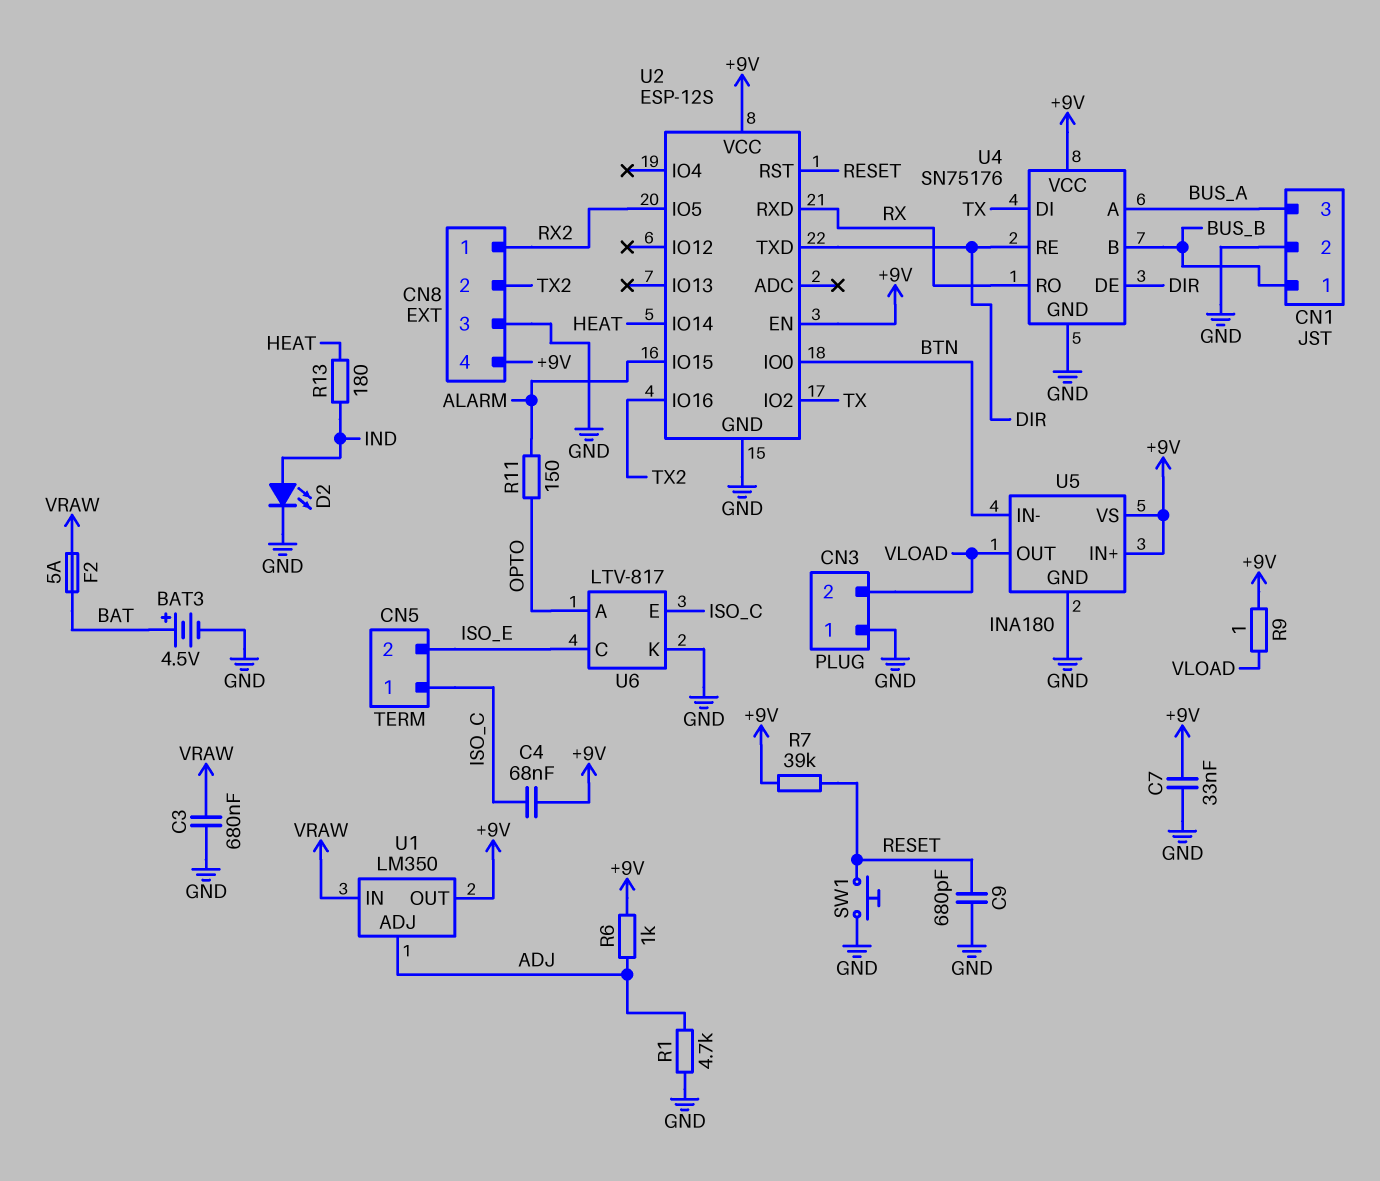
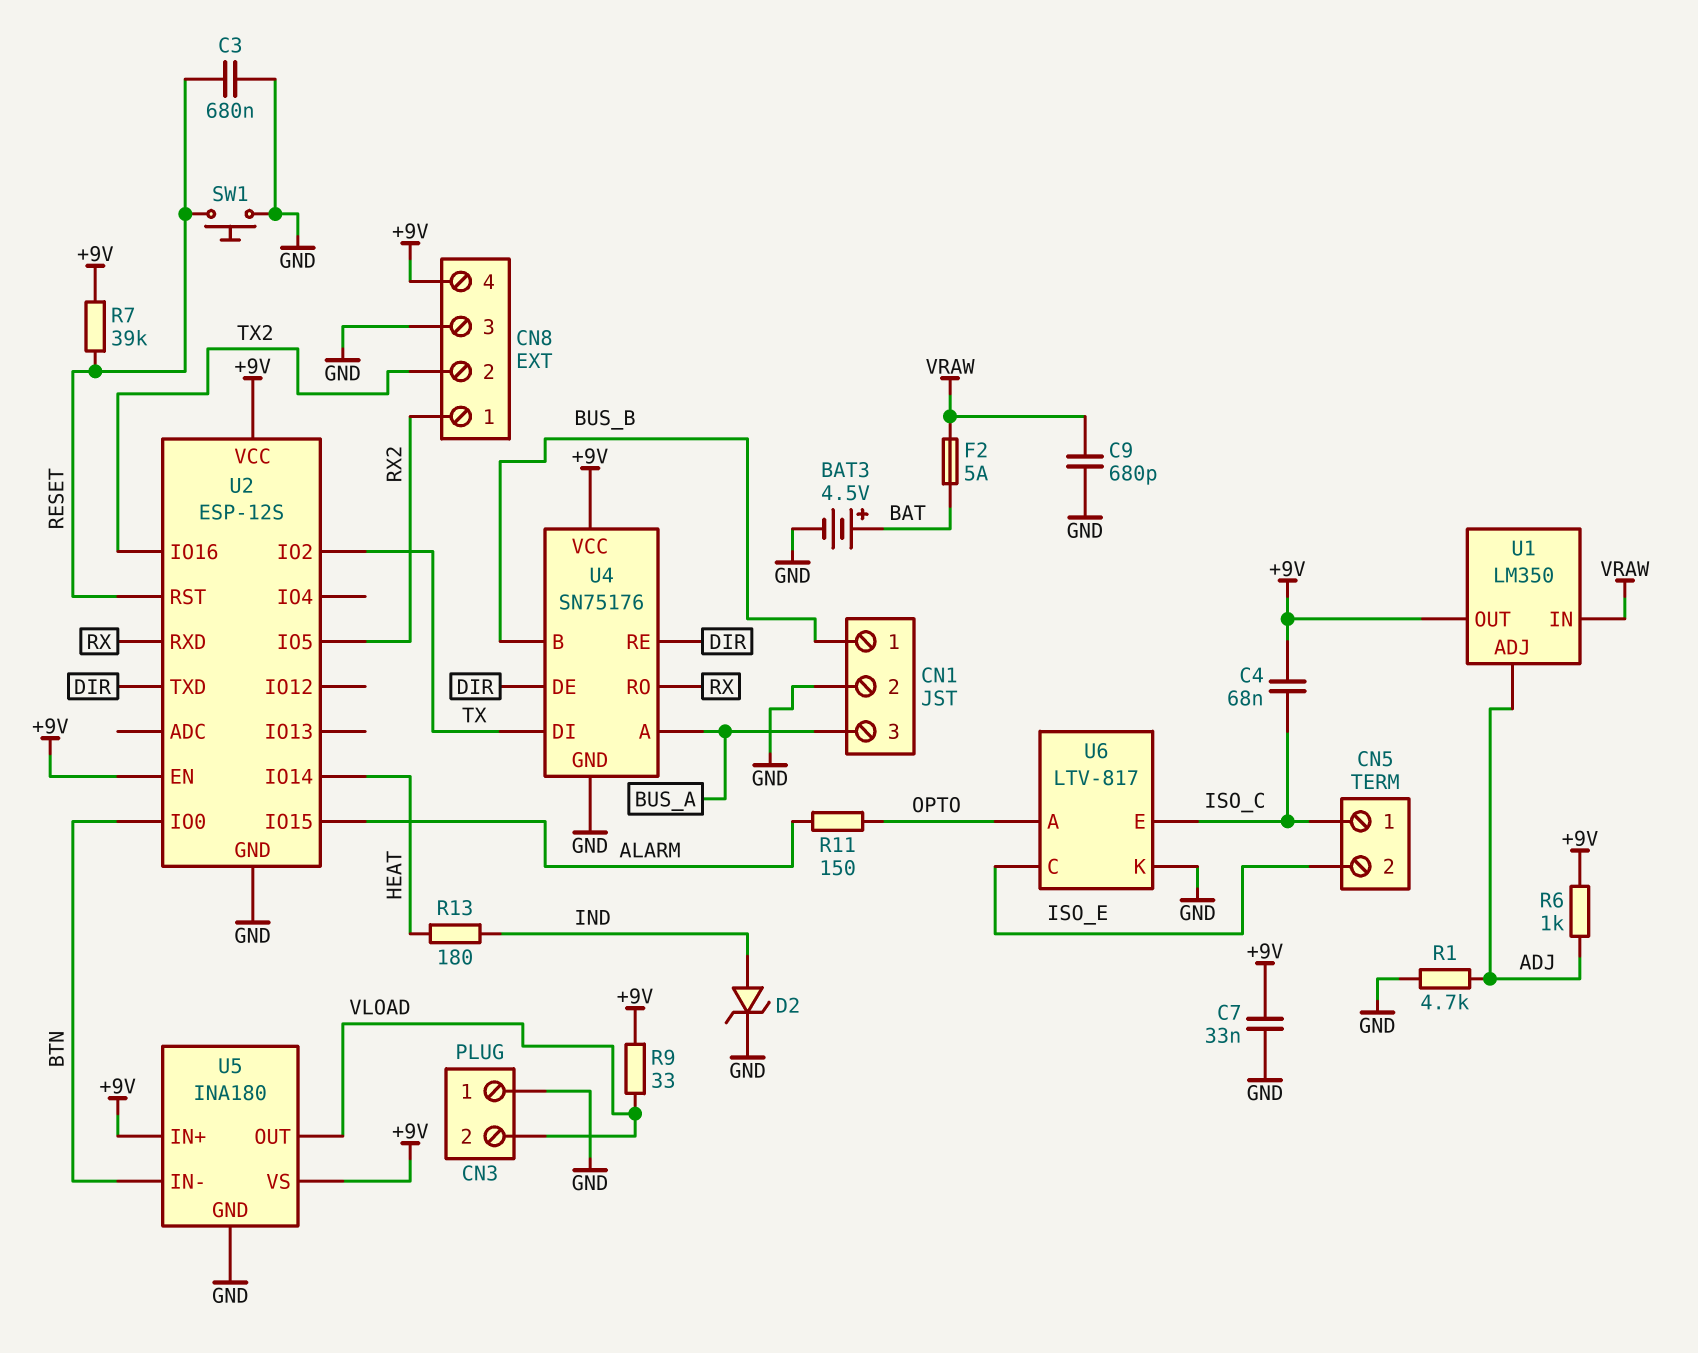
C3: 680nF (GND, VRAW) -> 680nF (GND, RESET)
C9: 680pF (GND, RESET) -> 680pF (GND, VRAW)
D2: LED (A IND, K GND) -> zener (A IND, K GND)
R9: 1 (+9V, VLOAD) -> 33 (+9V, VLOAD)

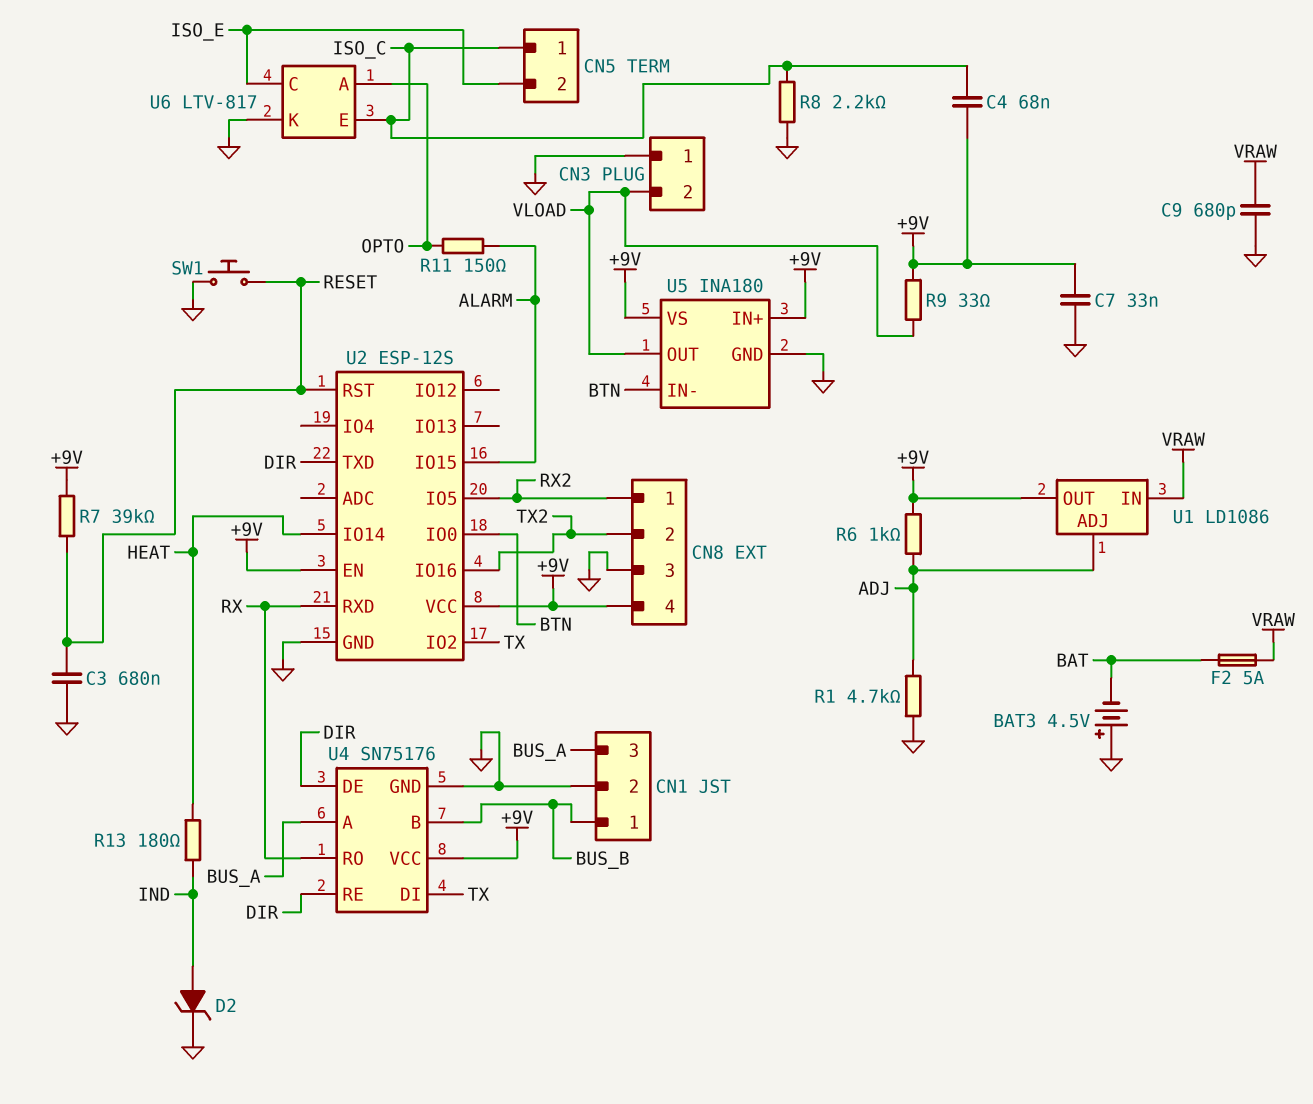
BAT3: 4.5V (plus BAT, minus GND) -> 4.5V (plus GND, minus BAT)
R8: none -> 2.2k (GND, ISO_C)
U1: LM350 -> LD1086

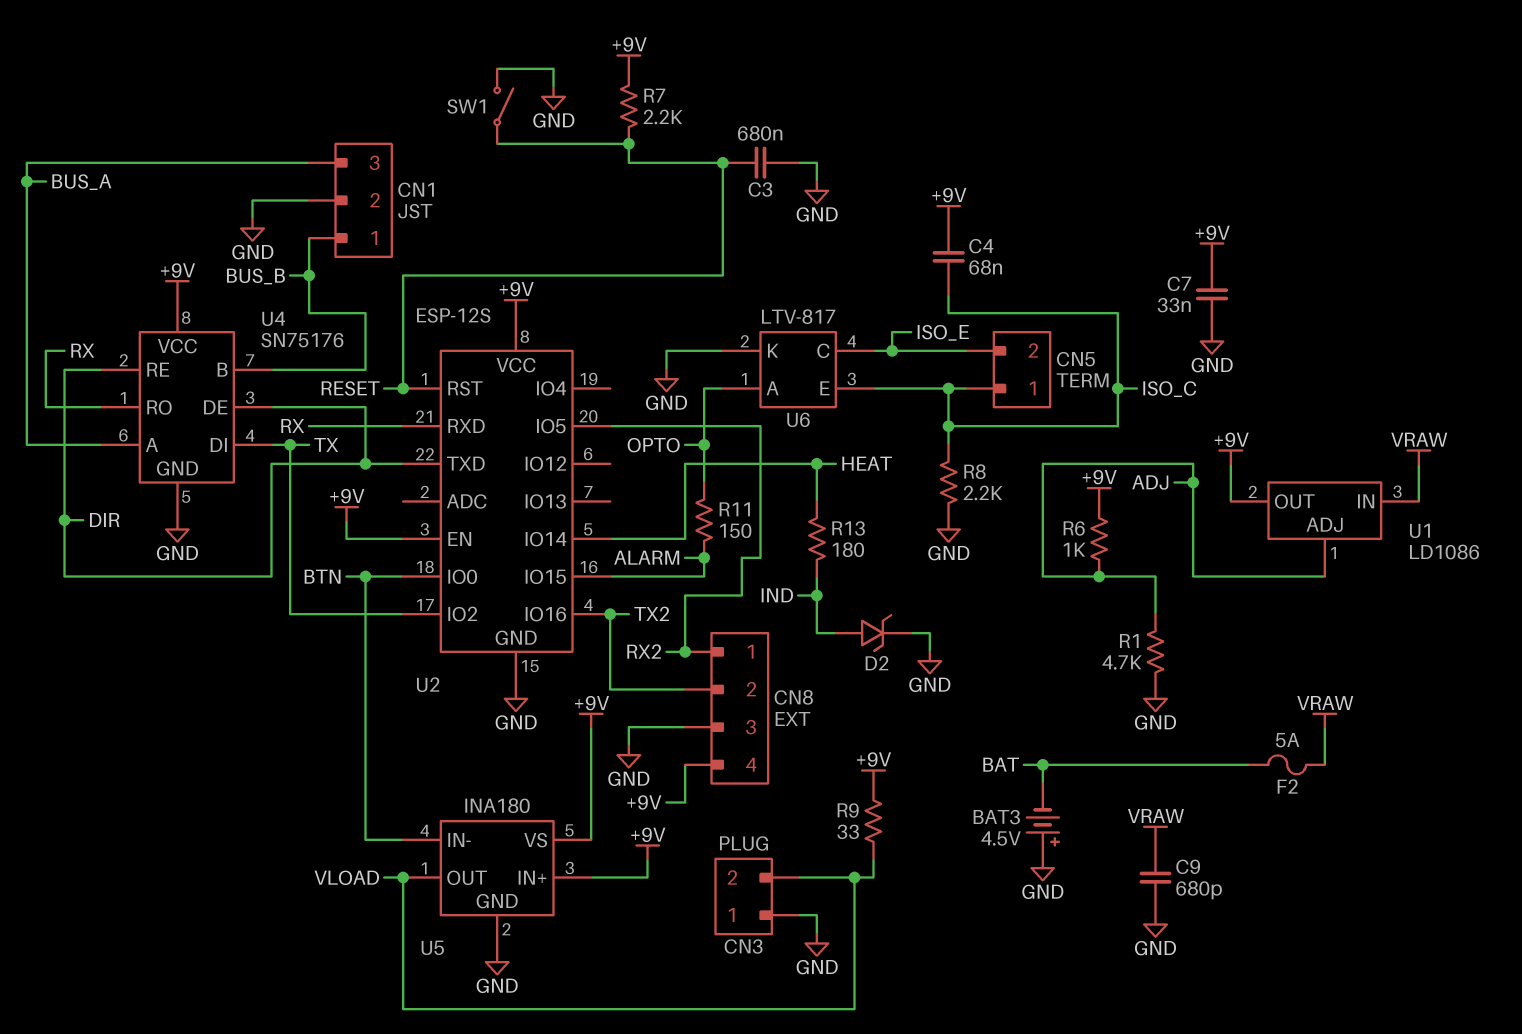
R7: 39k (+9V, RESET) -> 2.2k (+9V, RESET)
SW1: button (GND, RESET) -> switch (GND, RESET)

